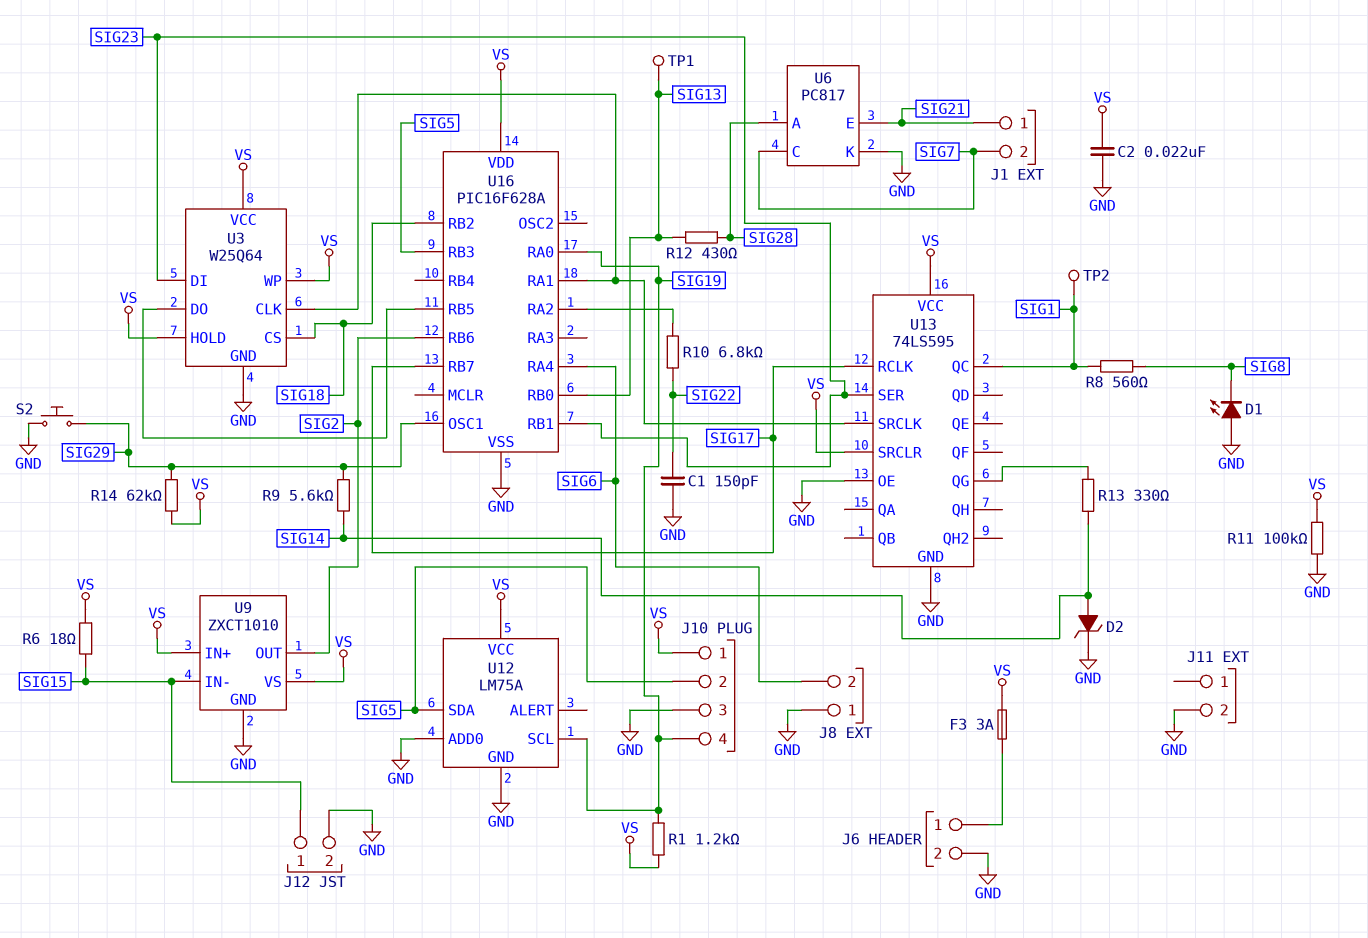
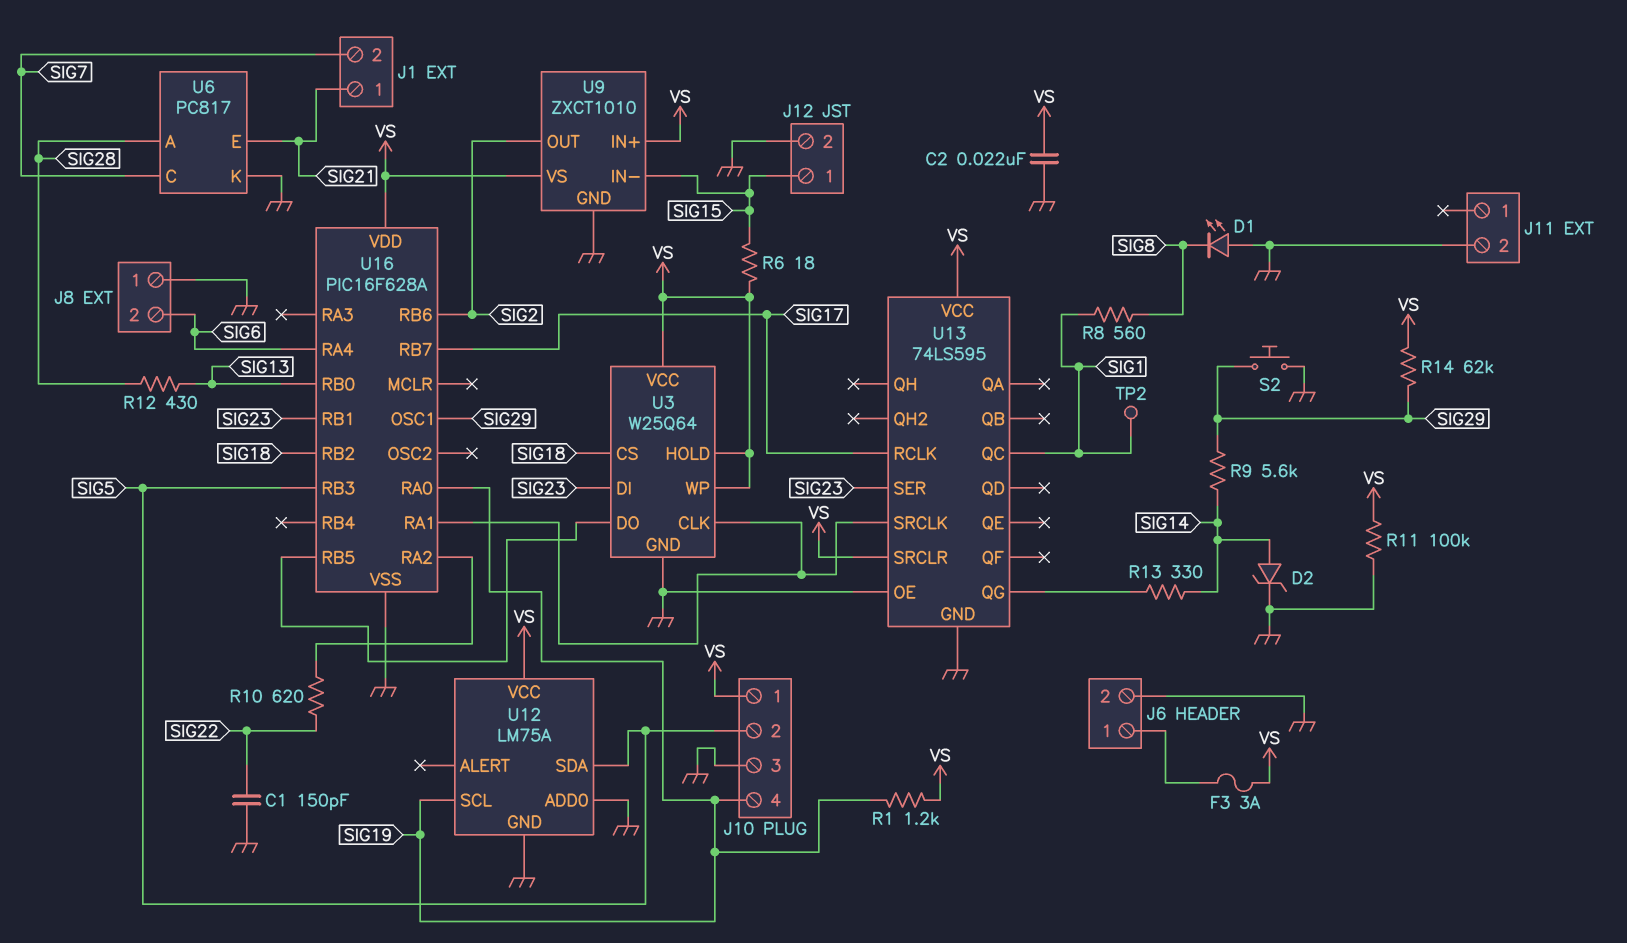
R10: 6.8k (SIG22, U16/RA2) -> 620 (SIG22, U16/RA2)
TP1: test point (SIG13) -> none

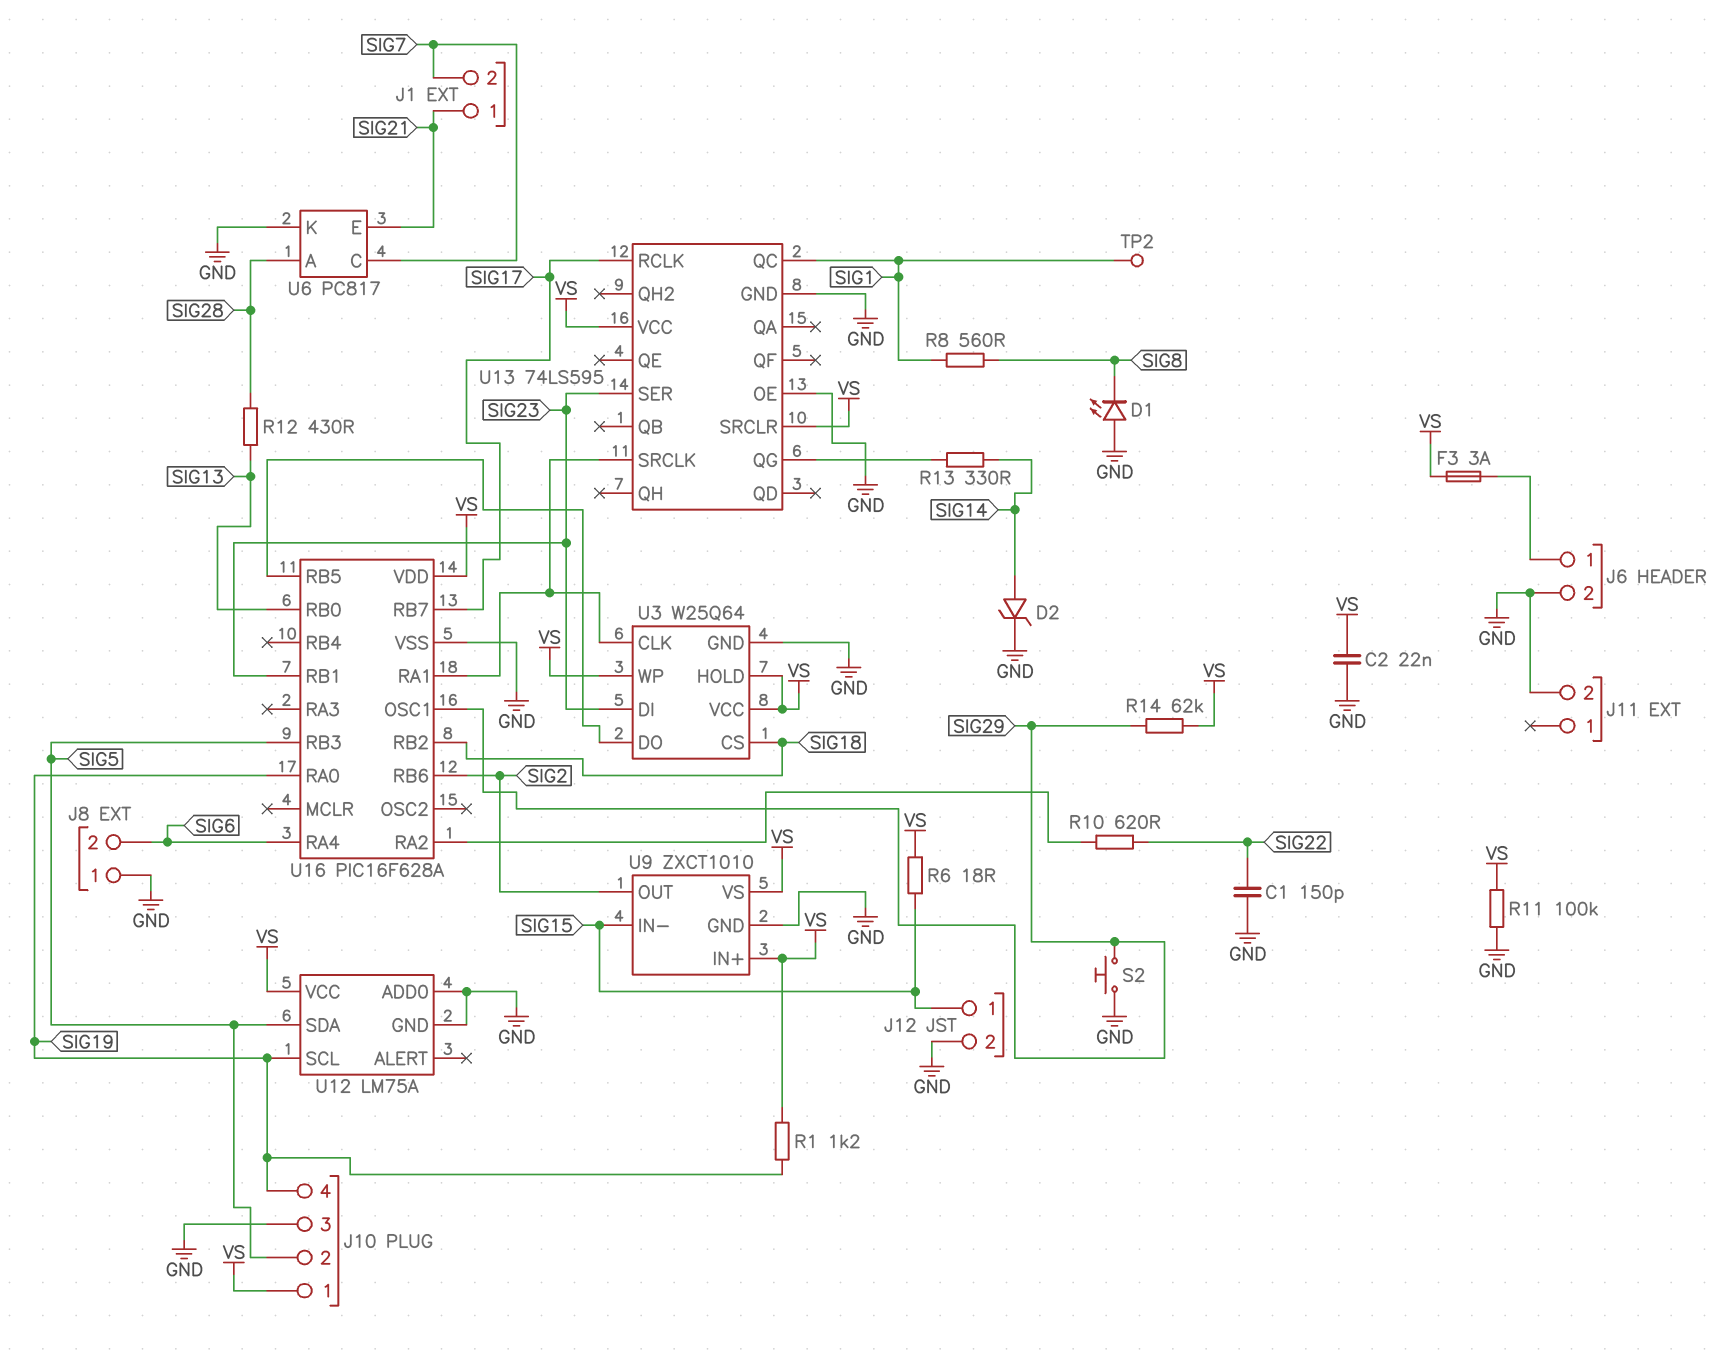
R9: 5.6k (SIG14, SIG29) -> none

